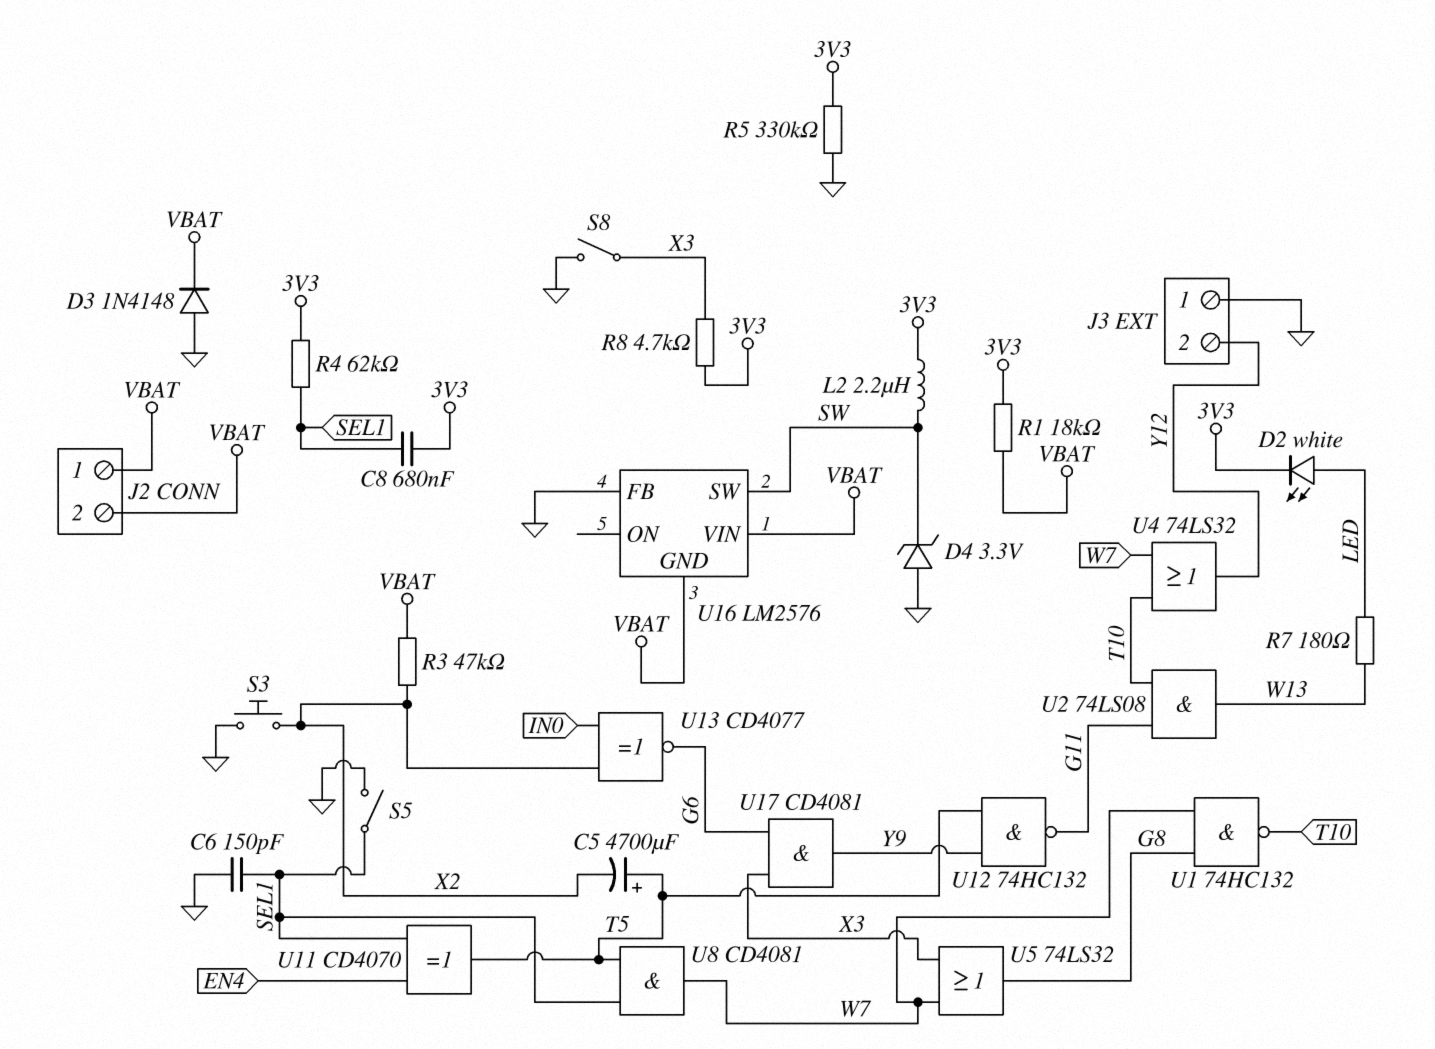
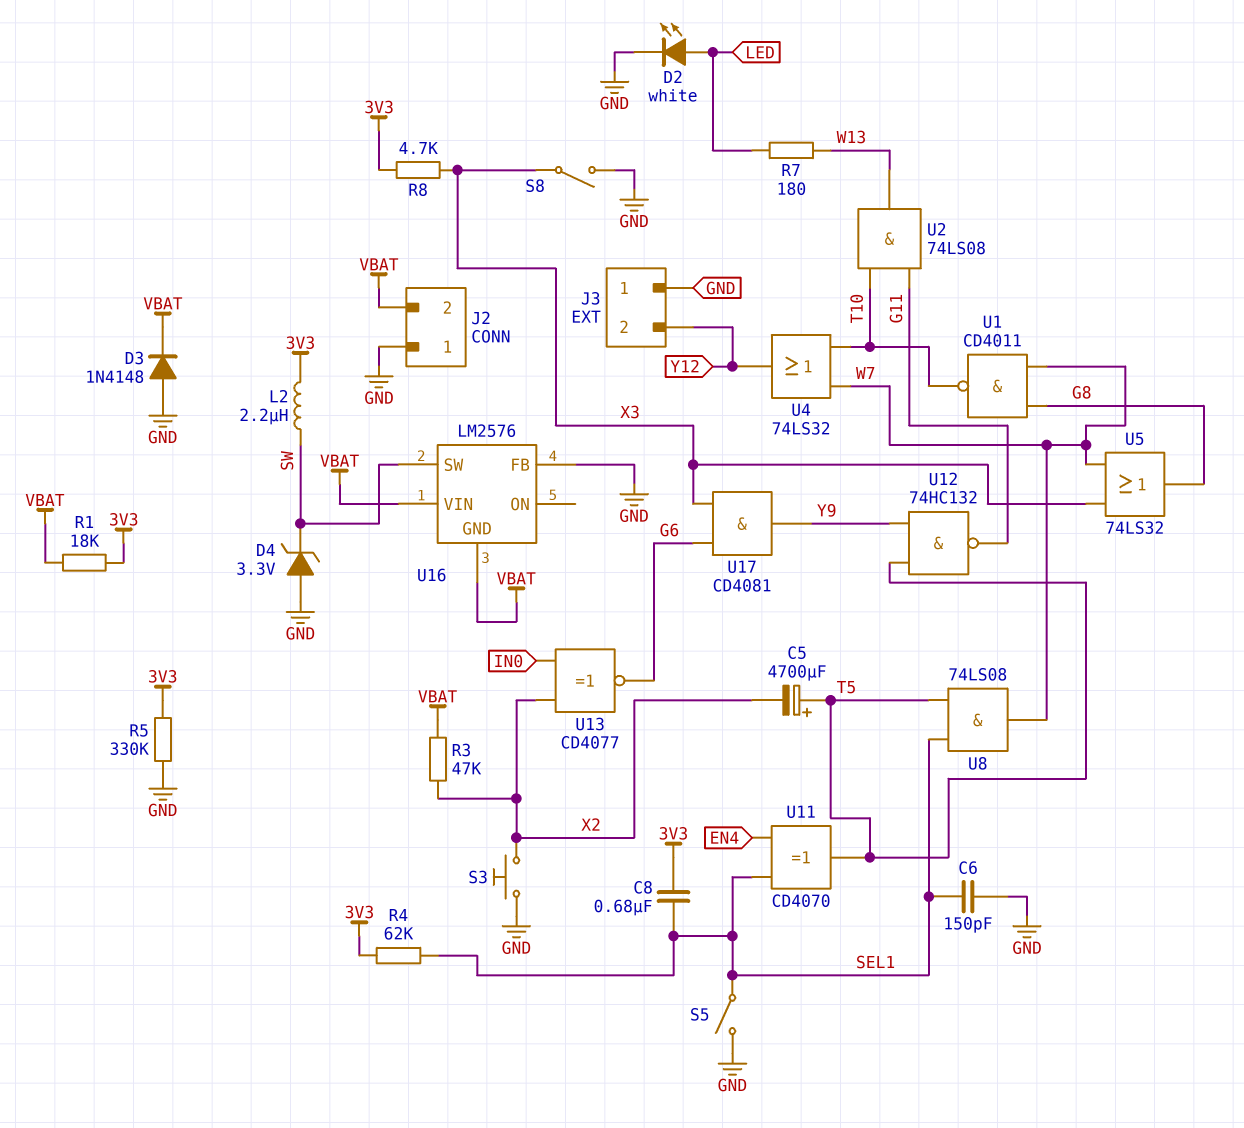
D2: LED white (A LED, K 3V3) -> LED white (A LED, K GND)
J2 pin 1: VBAT -> GND
U1: NAND 74HC132 (in G8, in W7, out T10) -> NAND CD4011 (in G8, in W7, out T10)
U8: AND CD4081 (in SEL1, in T5, out W7) -> AND 74LS08 (in SEL1, in T5, out W7)

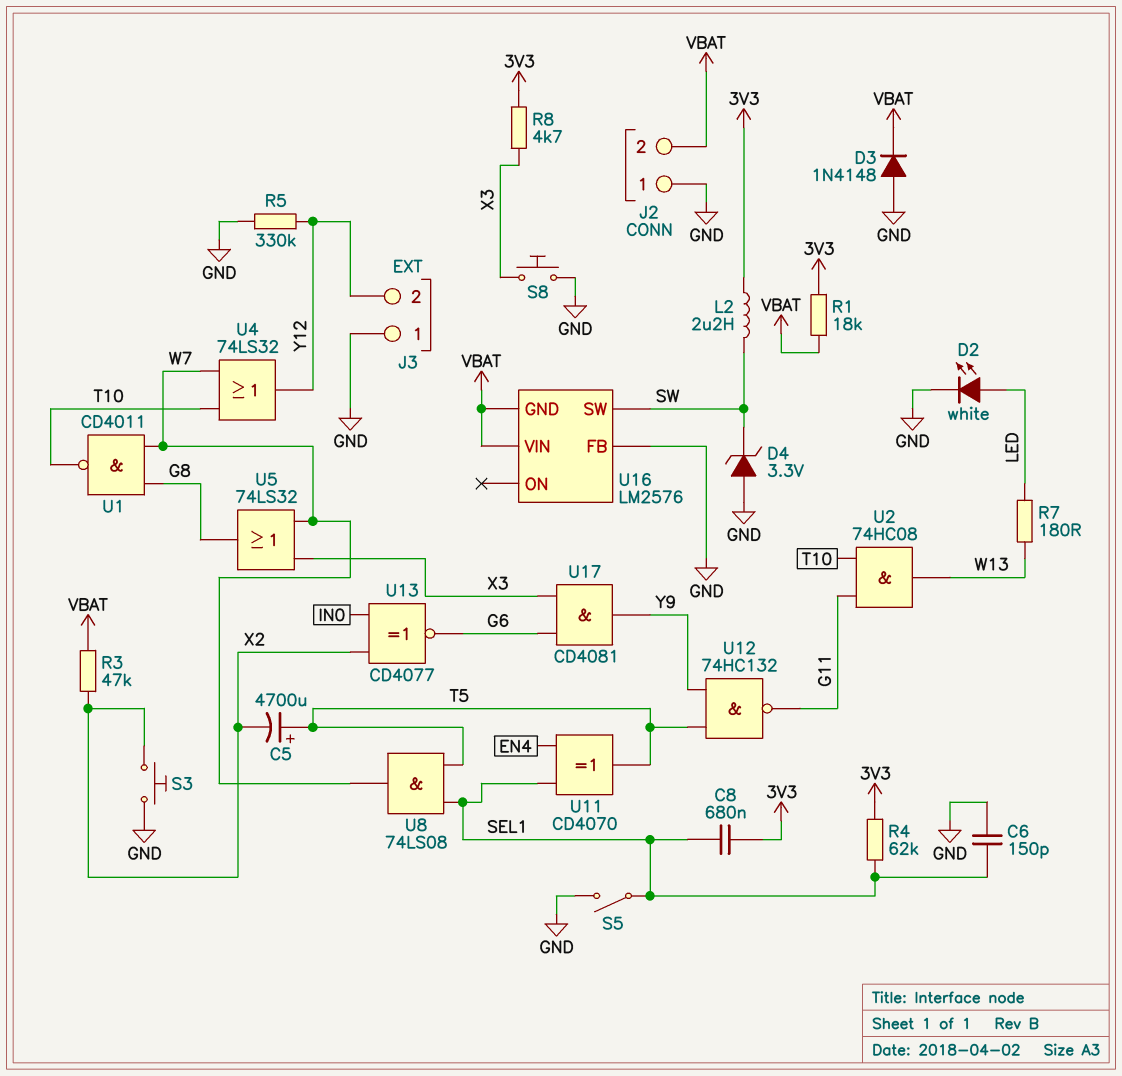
R5: 330k (3V3, GND) -> 330k (GND, Y12)
S8: switch (GND, X3) -> button (GND, X3)
U2: AND 74LS08 (in G11, in T10, out W13) -> AND 74HC08 (in G11, in T10, out W13)

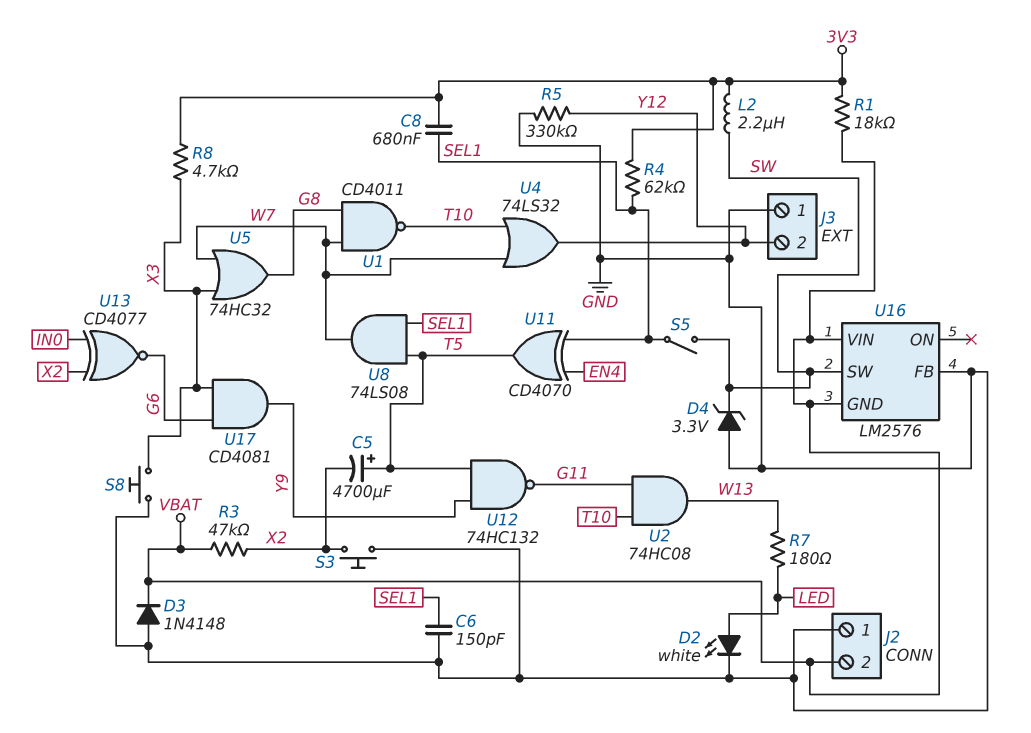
S5: switch (GND, SEL1) -> switch (SEL1, SW)
U5: OR 74LS32 (in W7, in X3, out G8) -> OR 74HC32 (in W7, in X3, out G8)

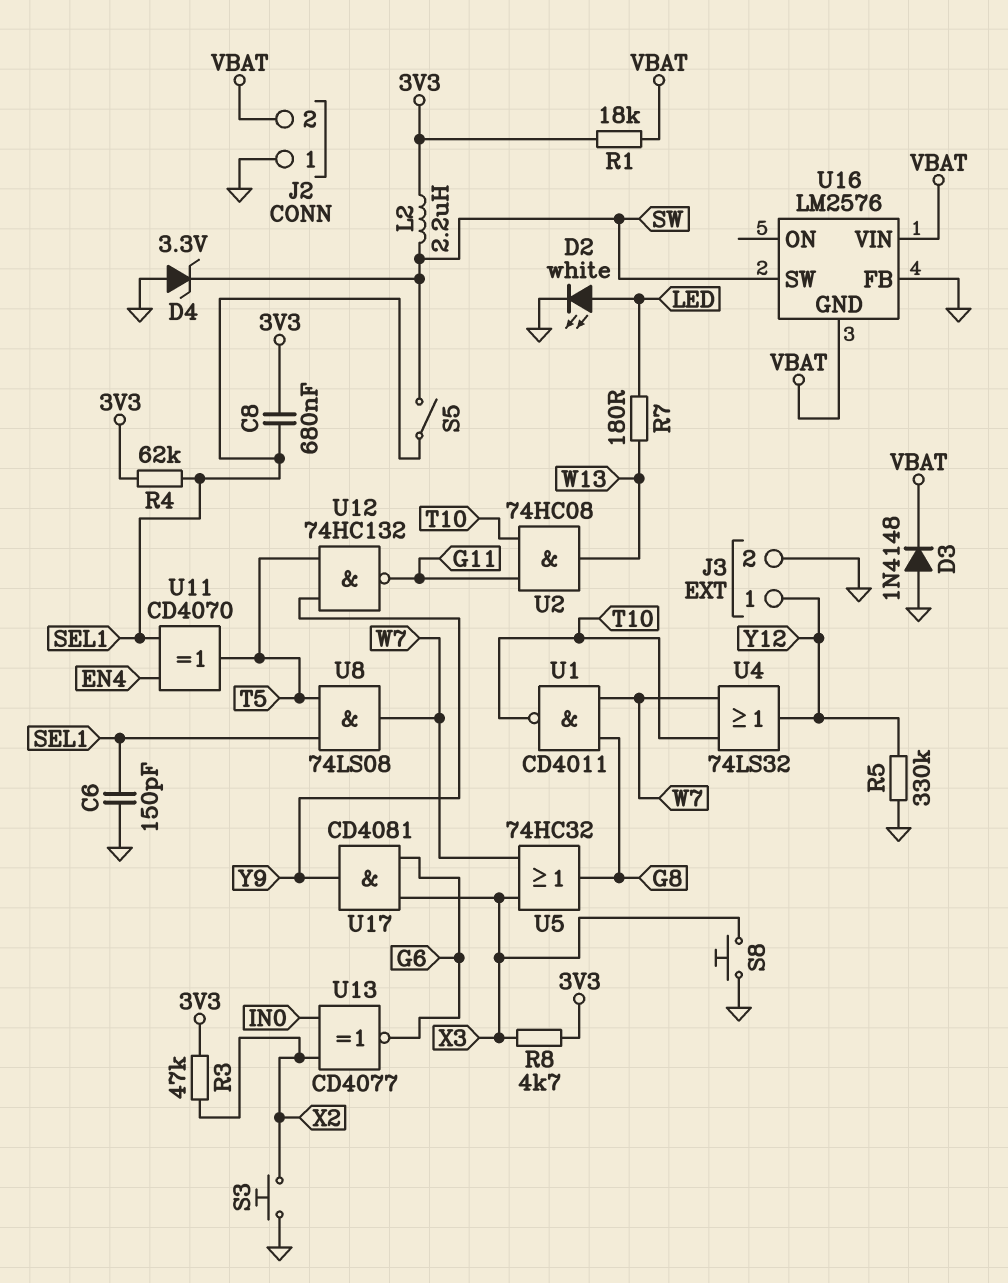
C5: 4700uF (plus T5, minus X2) -> none
J3 pin 1: GND -> Y12
J3 pin 2: Y12 -> GND
R3: 47k (VBAT, X2) -> 47k (3V3, X2)

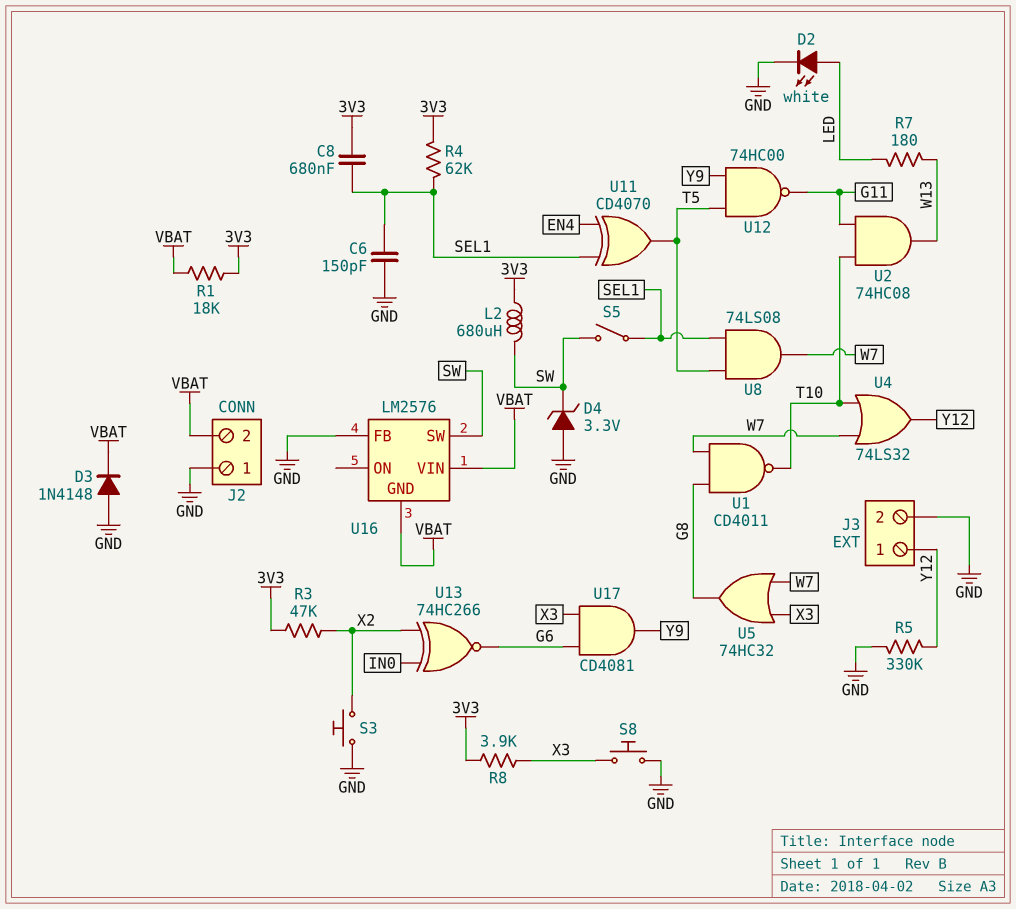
L2: 2.2uH (3V3, SW) -> 680uH (3V3, SW)
R8: 4.7k (3V3, X3) -> 3.9k (3V3, X3)
U12: NAND 74HC132 (in T5, in Y9, out G11) -> NAND 74HC00 (in T5, in Y9, out G11)
U13: XNOR CD4077 (in IN0, in X2, out G6) -> XNOR 74HC266 (in IN0, in X2, out G6)

